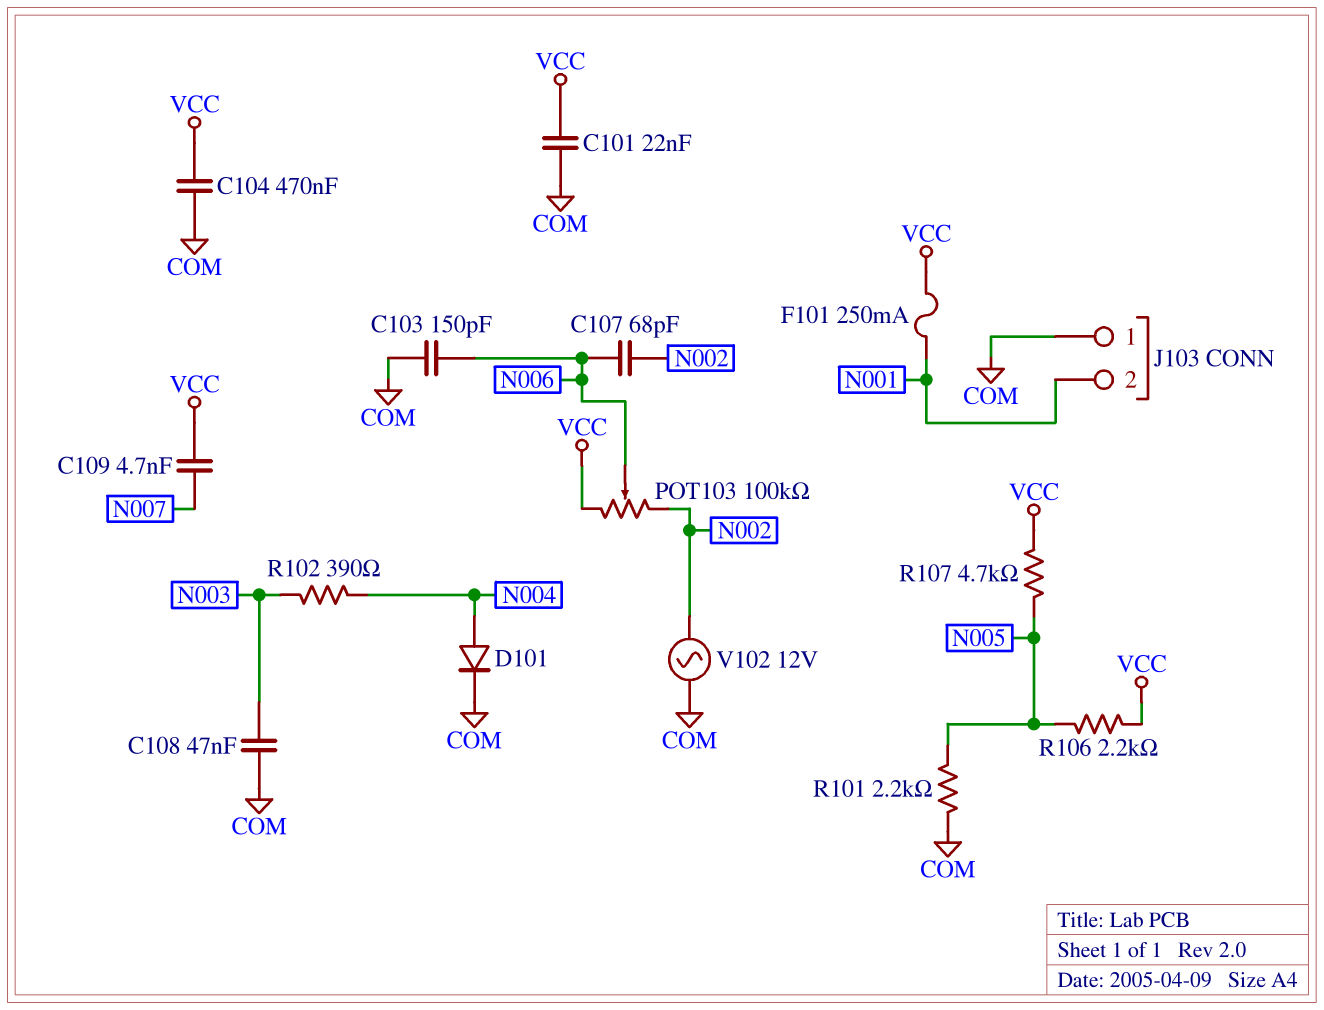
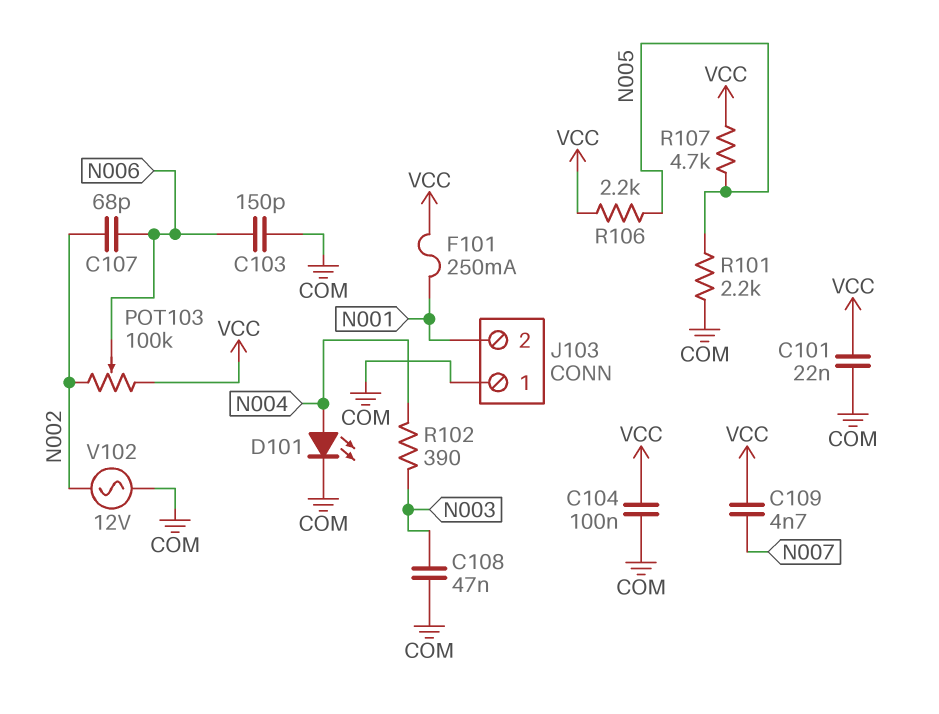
C104: 470nF (COM, VCC) -> 100nF (COM, VCC)
D101: diode (A N004, K COM) -> LED (A N004, K COM)

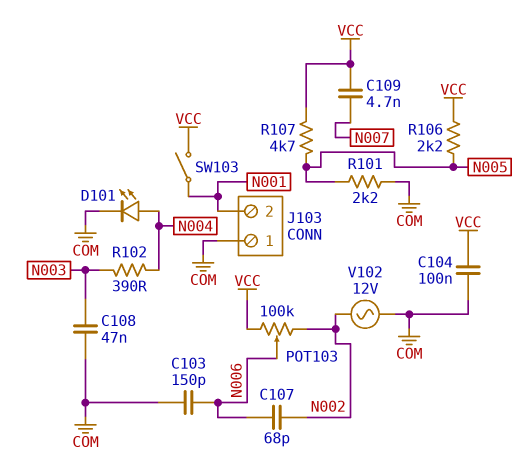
C101: 22nF (COM, VCC) -> none
F101: 250mA (N001, VCC) -> none
SW103: none -> switch (N001, VCC)

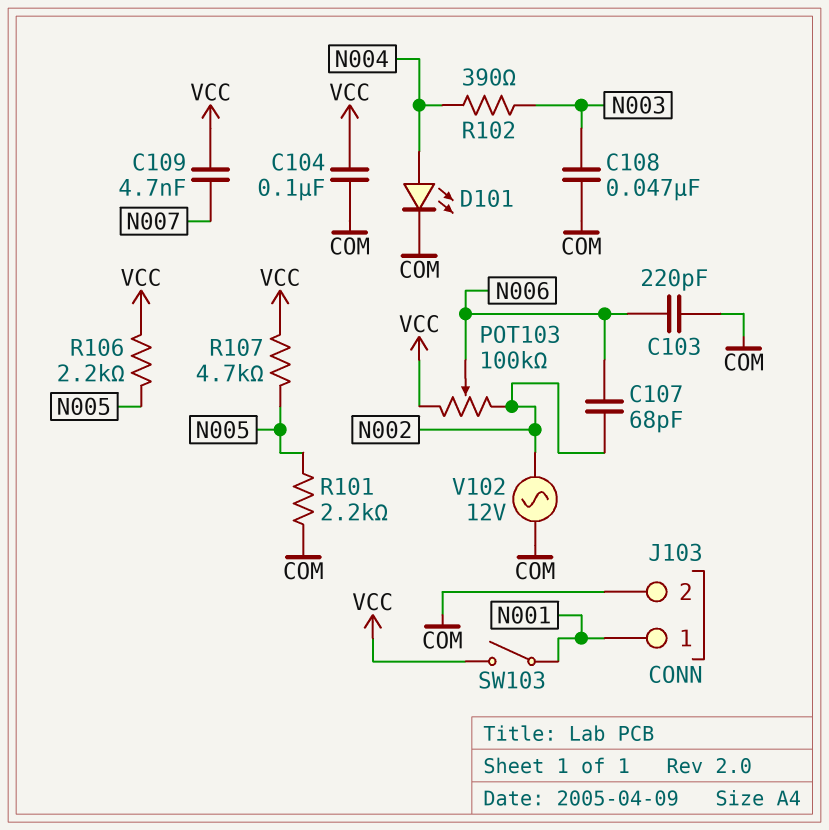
C103: 150pF (COM, N006) -> 220pF (COM, N006)
J103 pin 1: COM -> N001
J103 pin 2: N001 -> COM

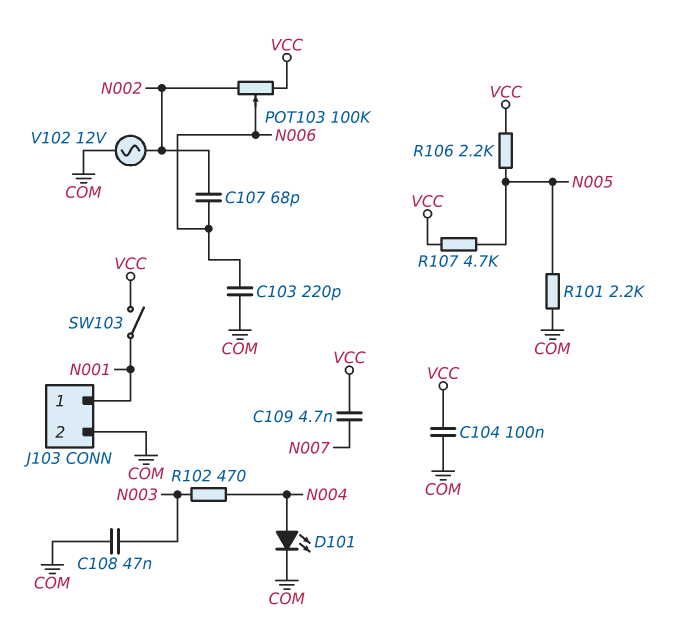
R102: 390 (N003, N004) -> 470 (N003, N004)

